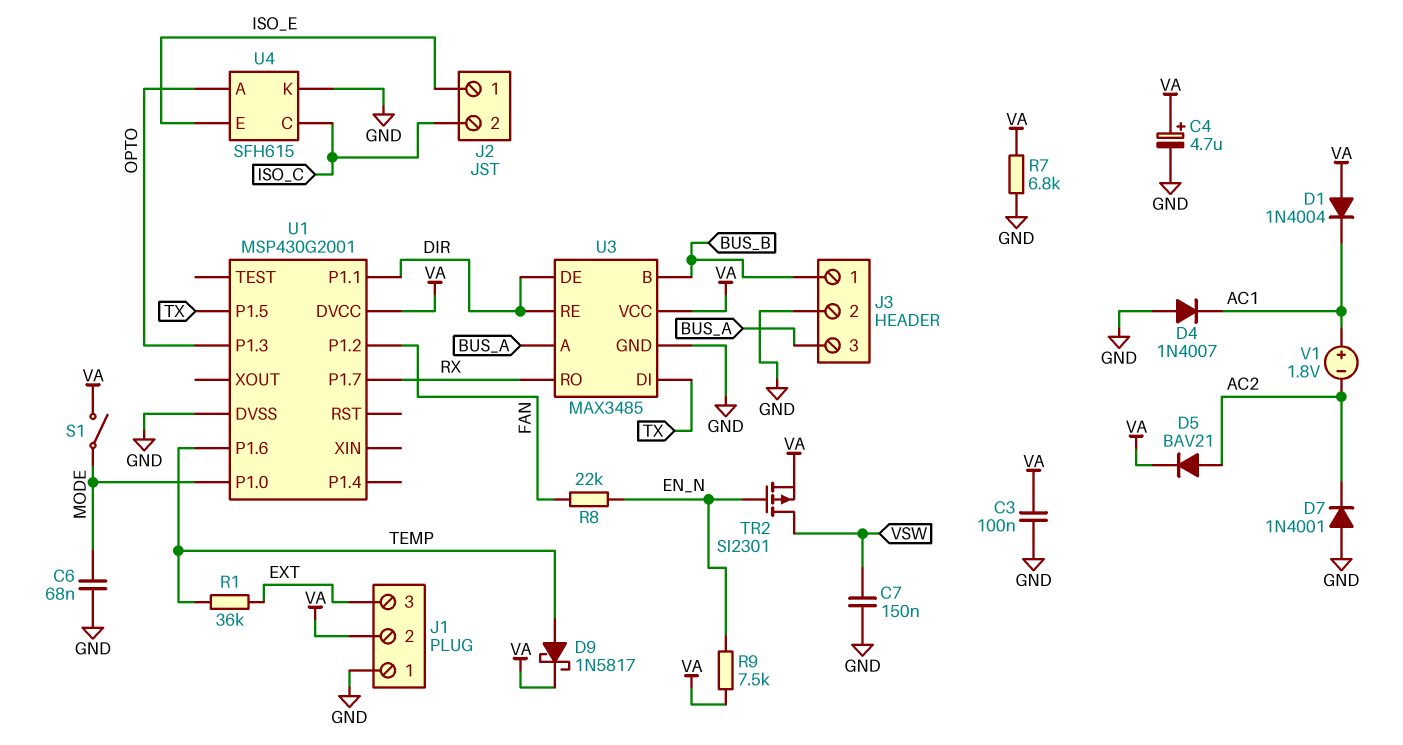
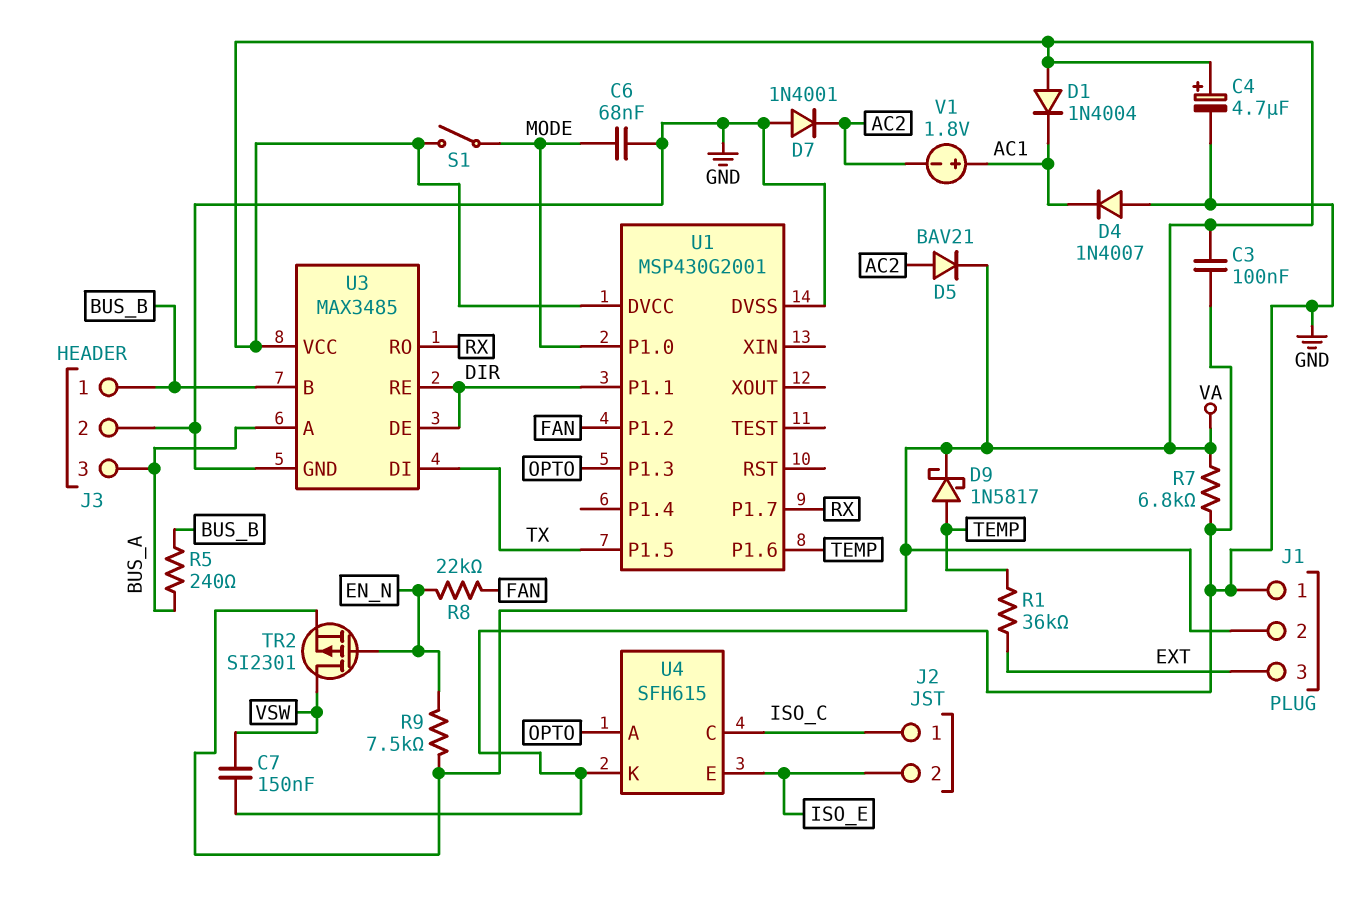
J2 pin 1: ISO_E -> ISO_C
J2 pin 2: ISO_C -> ISO_E
R5: none -> 240 (BUS_A, BUS_B)

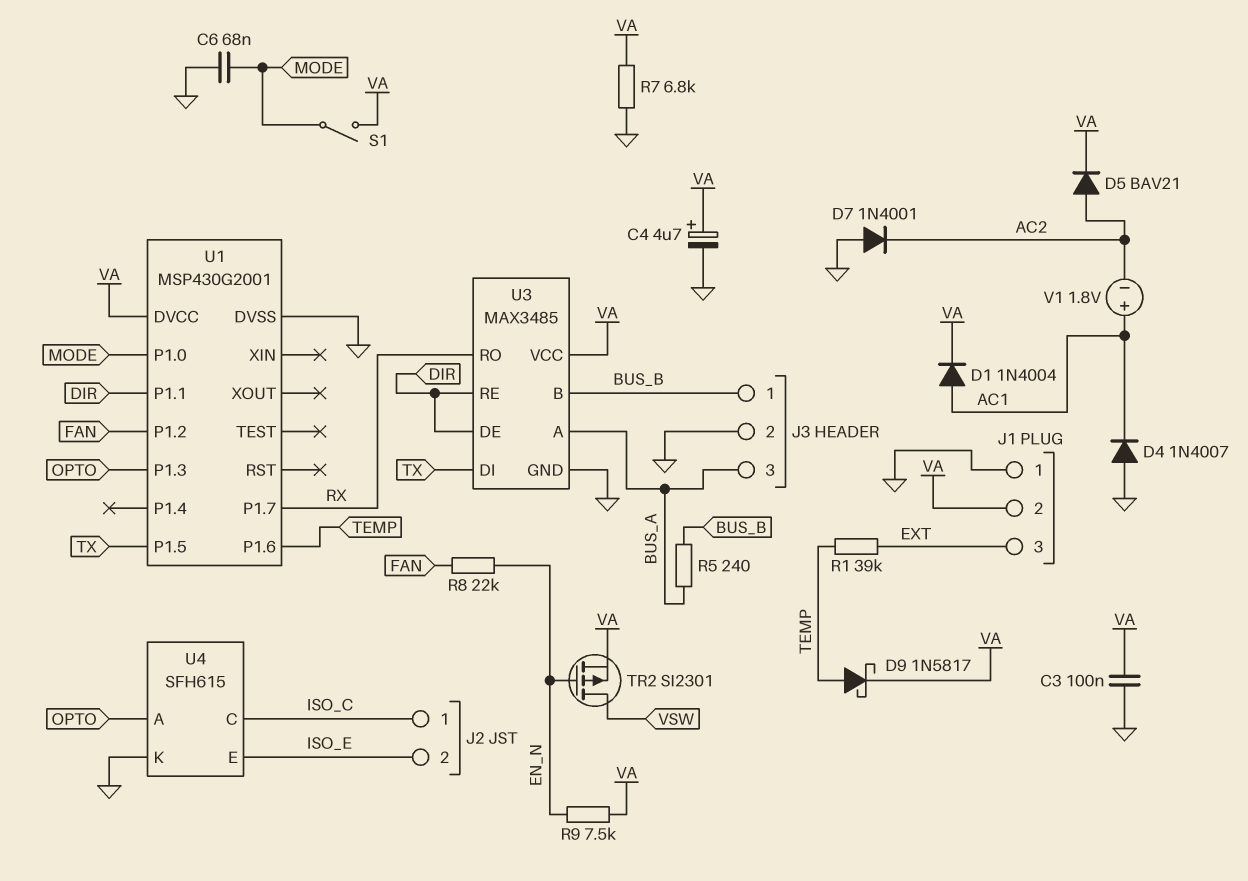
C7: 150nF (GND, VSW) -> none
D1: diode 1N4004 (A VA, K AC1) -> diode 1N4004 (A AC1, K VA)
R1: 36k (EXT, TEMP) -> 39k (EXT, TEMP)

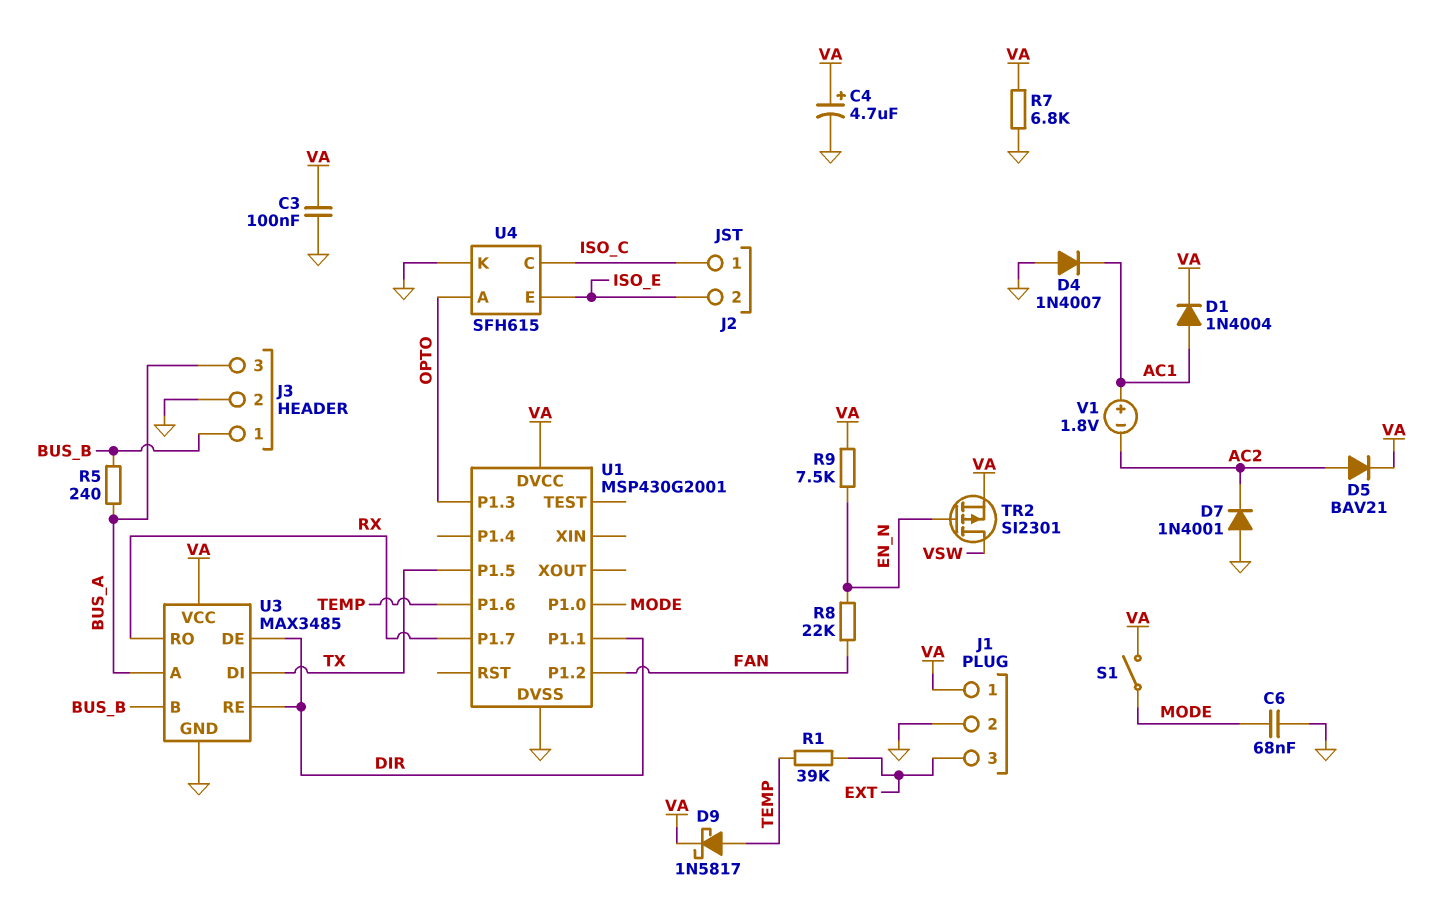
J1 pin 1: GND -> VA
J1 pin 2: VA -> GND

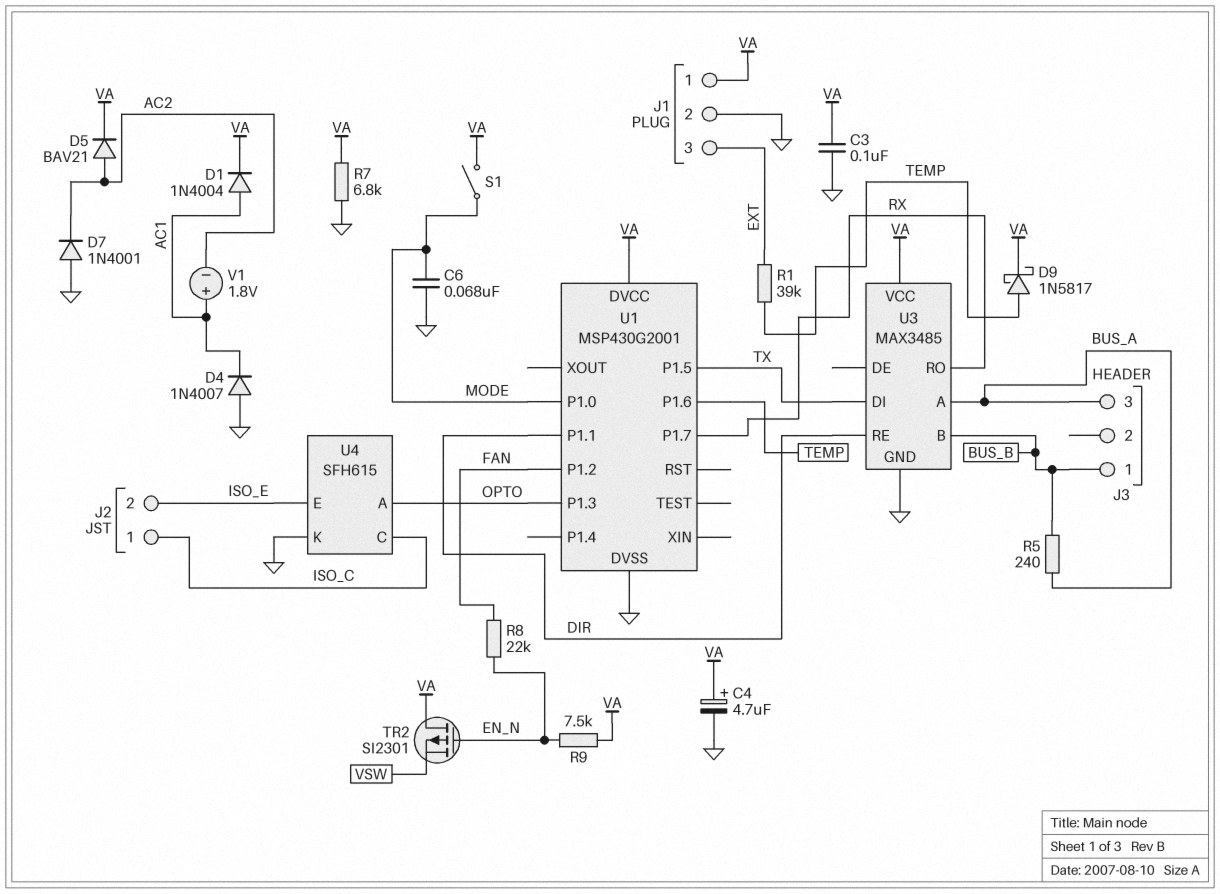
J3 pin 2: GND -> none
TR2: PMOS SI2301 (G EN_N, D VSW, S VA) -> PMOS SI2301 (G EN_N, D VA, S VSW)
U3 pin DE: DIR -> none

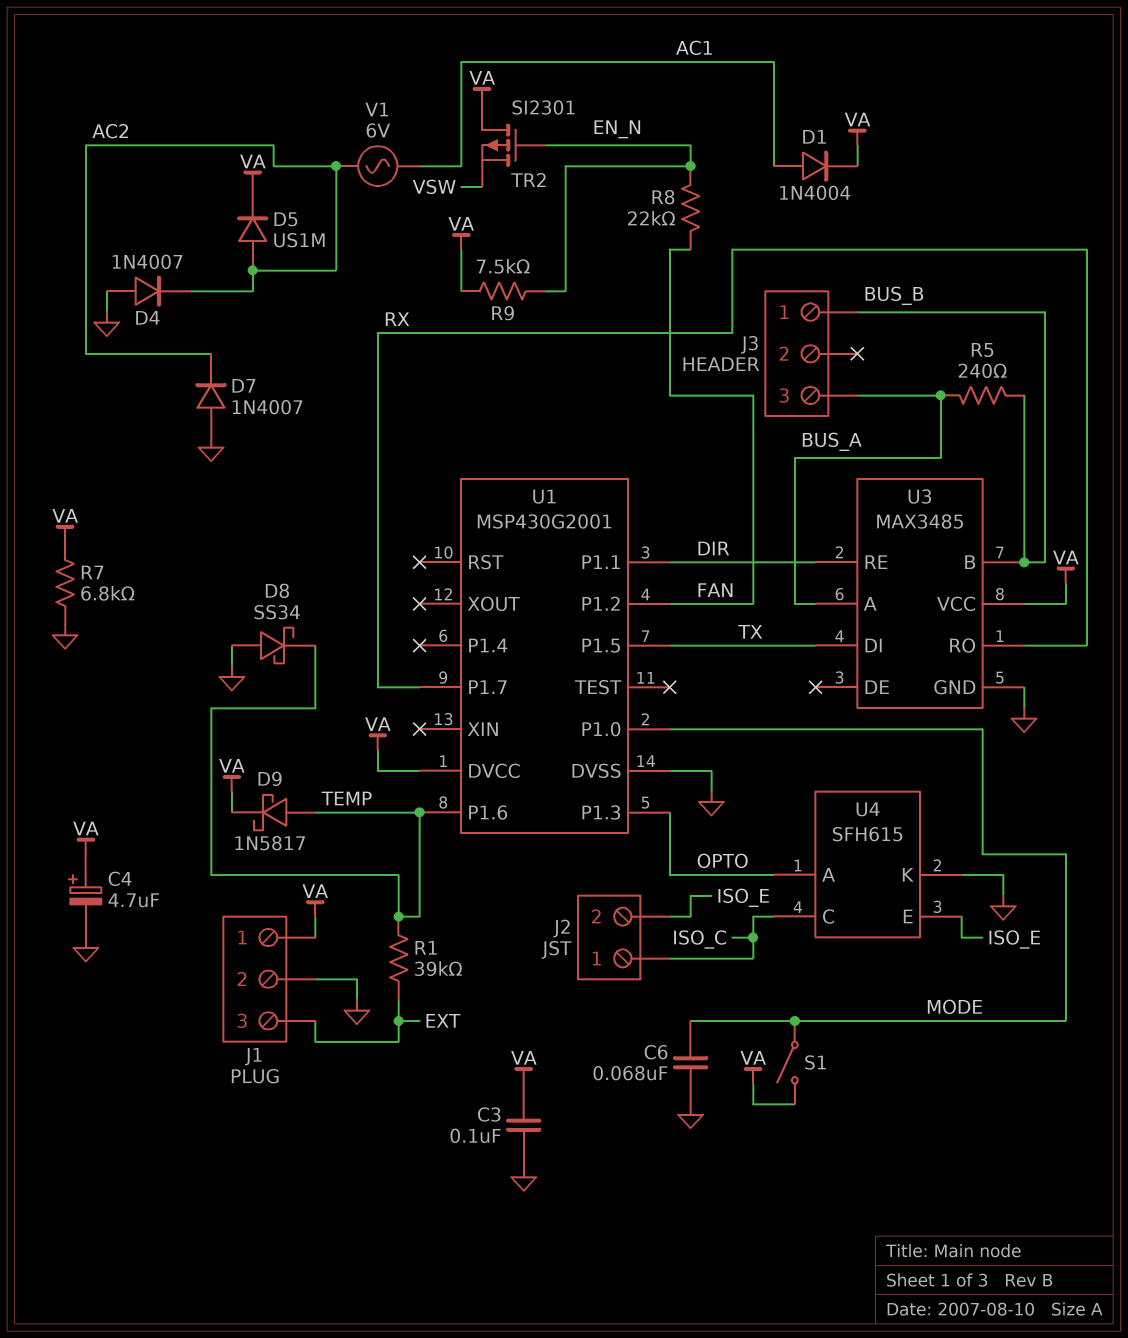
D4: diode 1N4007 (A GND, K AC1) -> diode 1N4007 (A GND, K AC2)
D5: diode BAV21 (A AC2, K VA) -> diode US1M (A AC2, K VA)
D7: diode 1N4001 (A GND, K AC2) -> diode 1N4007 (A GND, K AC2)
D8: none -> schottky SS34 (A GND, K TEMP)
V1: 1.8V (plus AC1, minus AC2) -> AC 6V (AC1, AC2)

